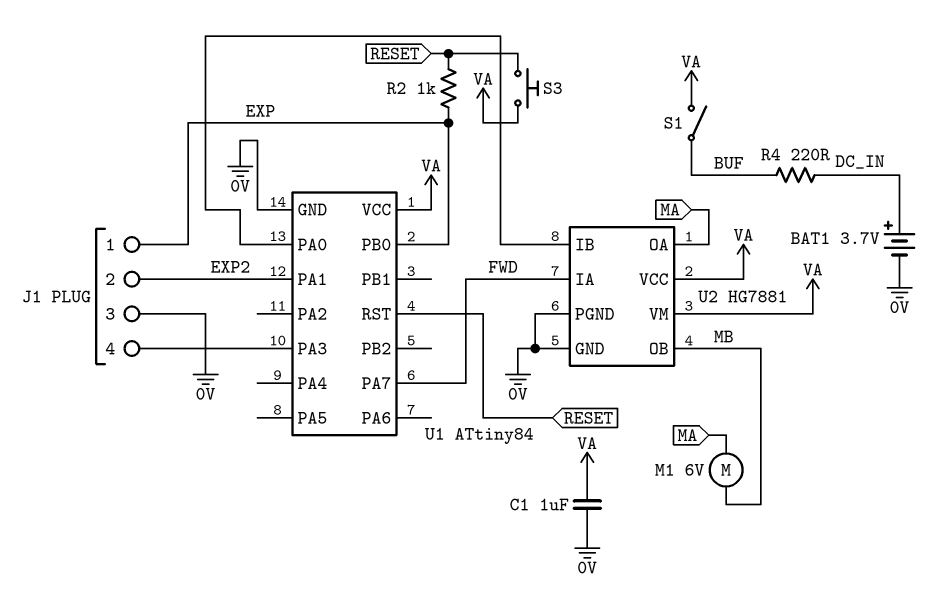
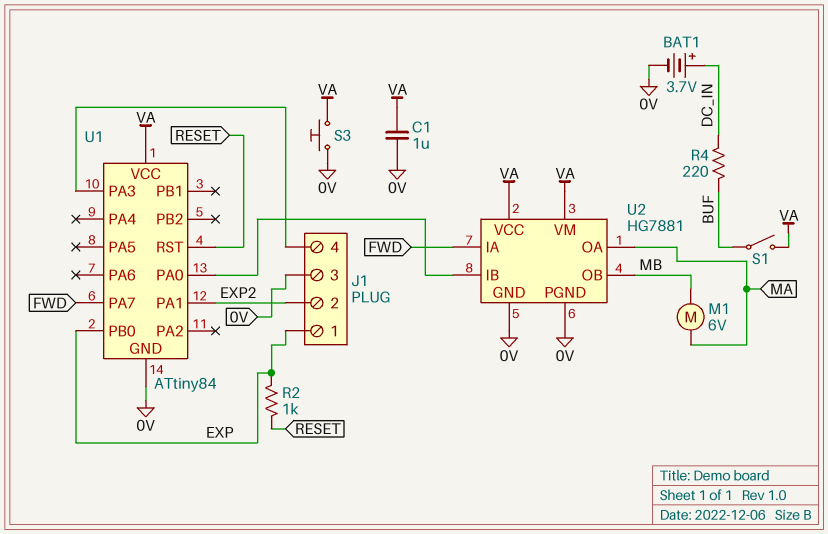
S3: button (RESET, VA) -> button (0V, VA)

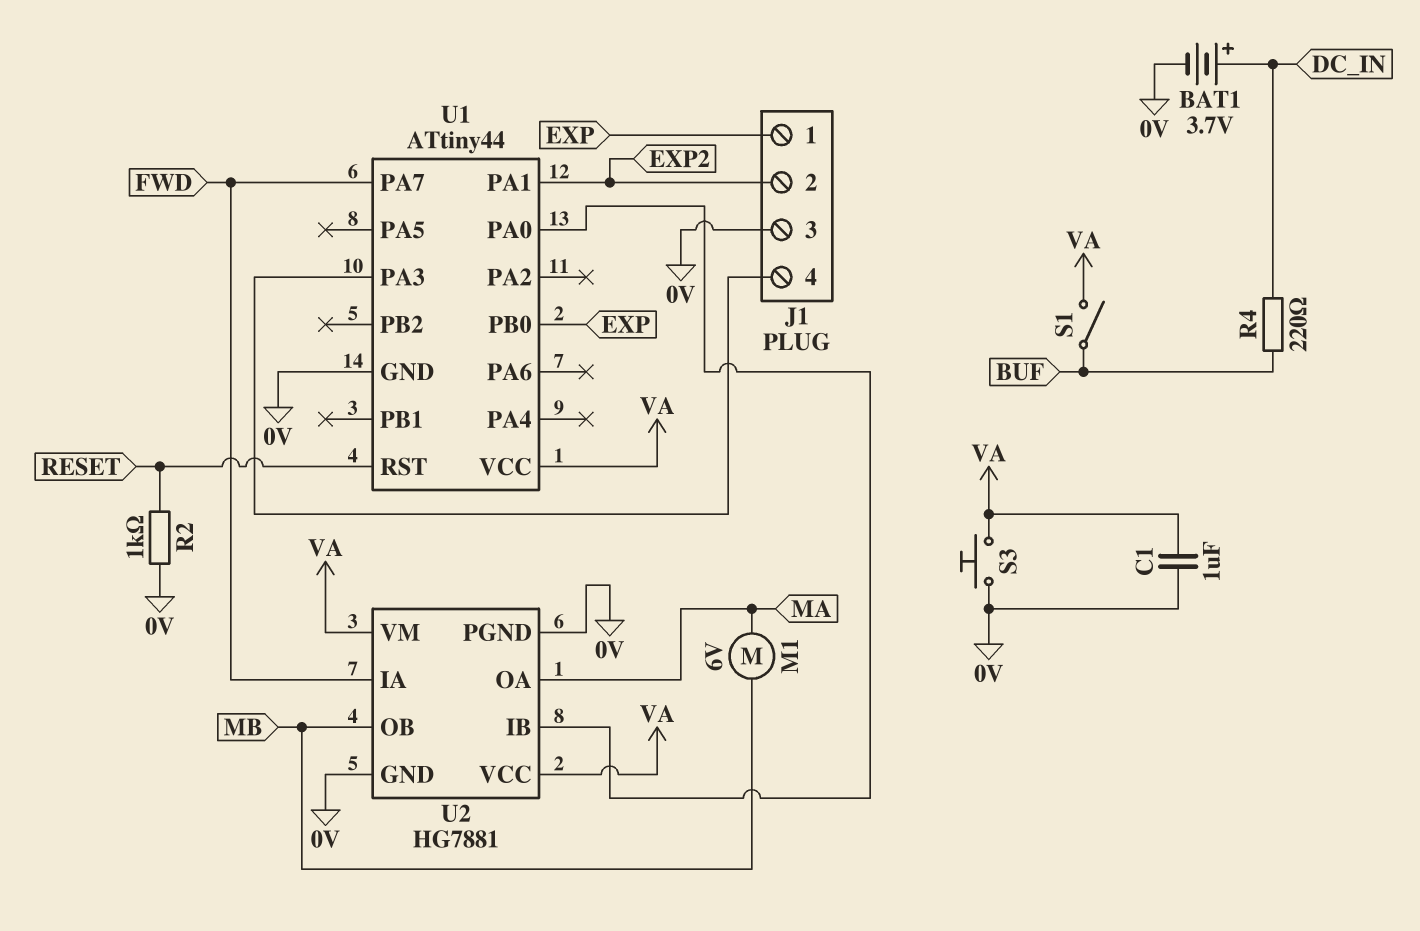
R2: 1k (EXP, RESET) -> 1k (0V, RESET)
U1: ATtiny84 -> ATtiny44

